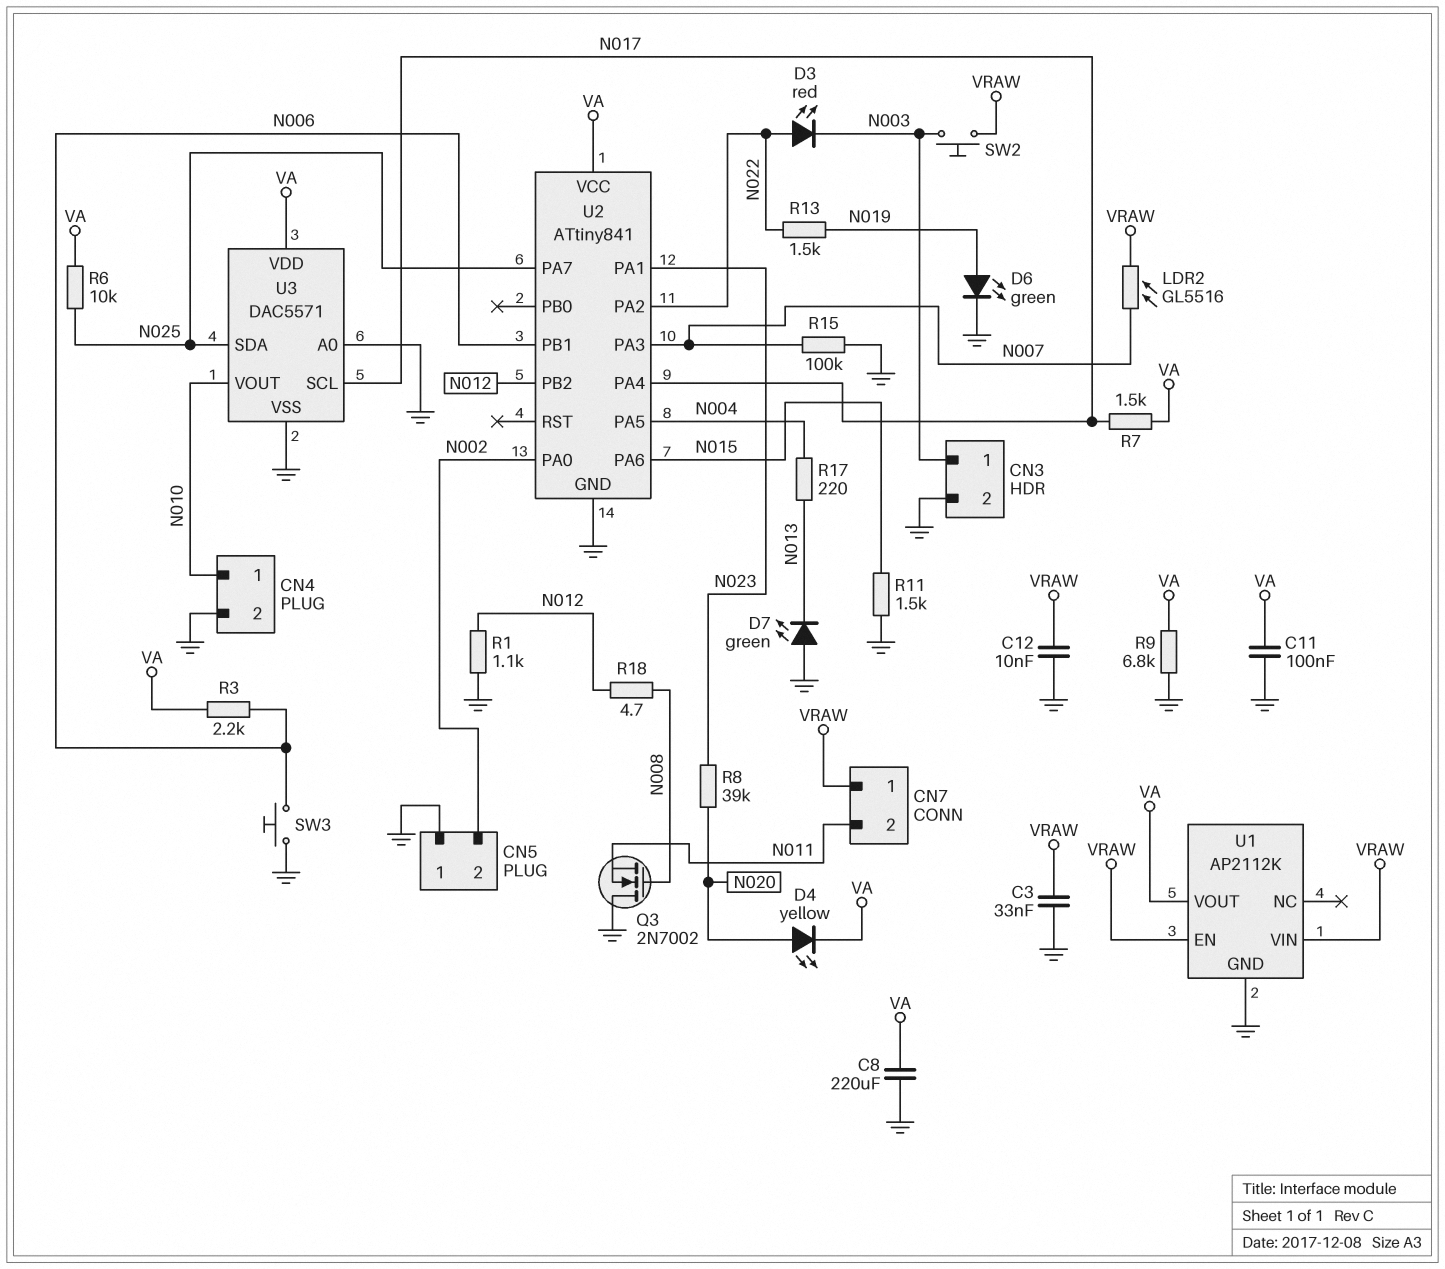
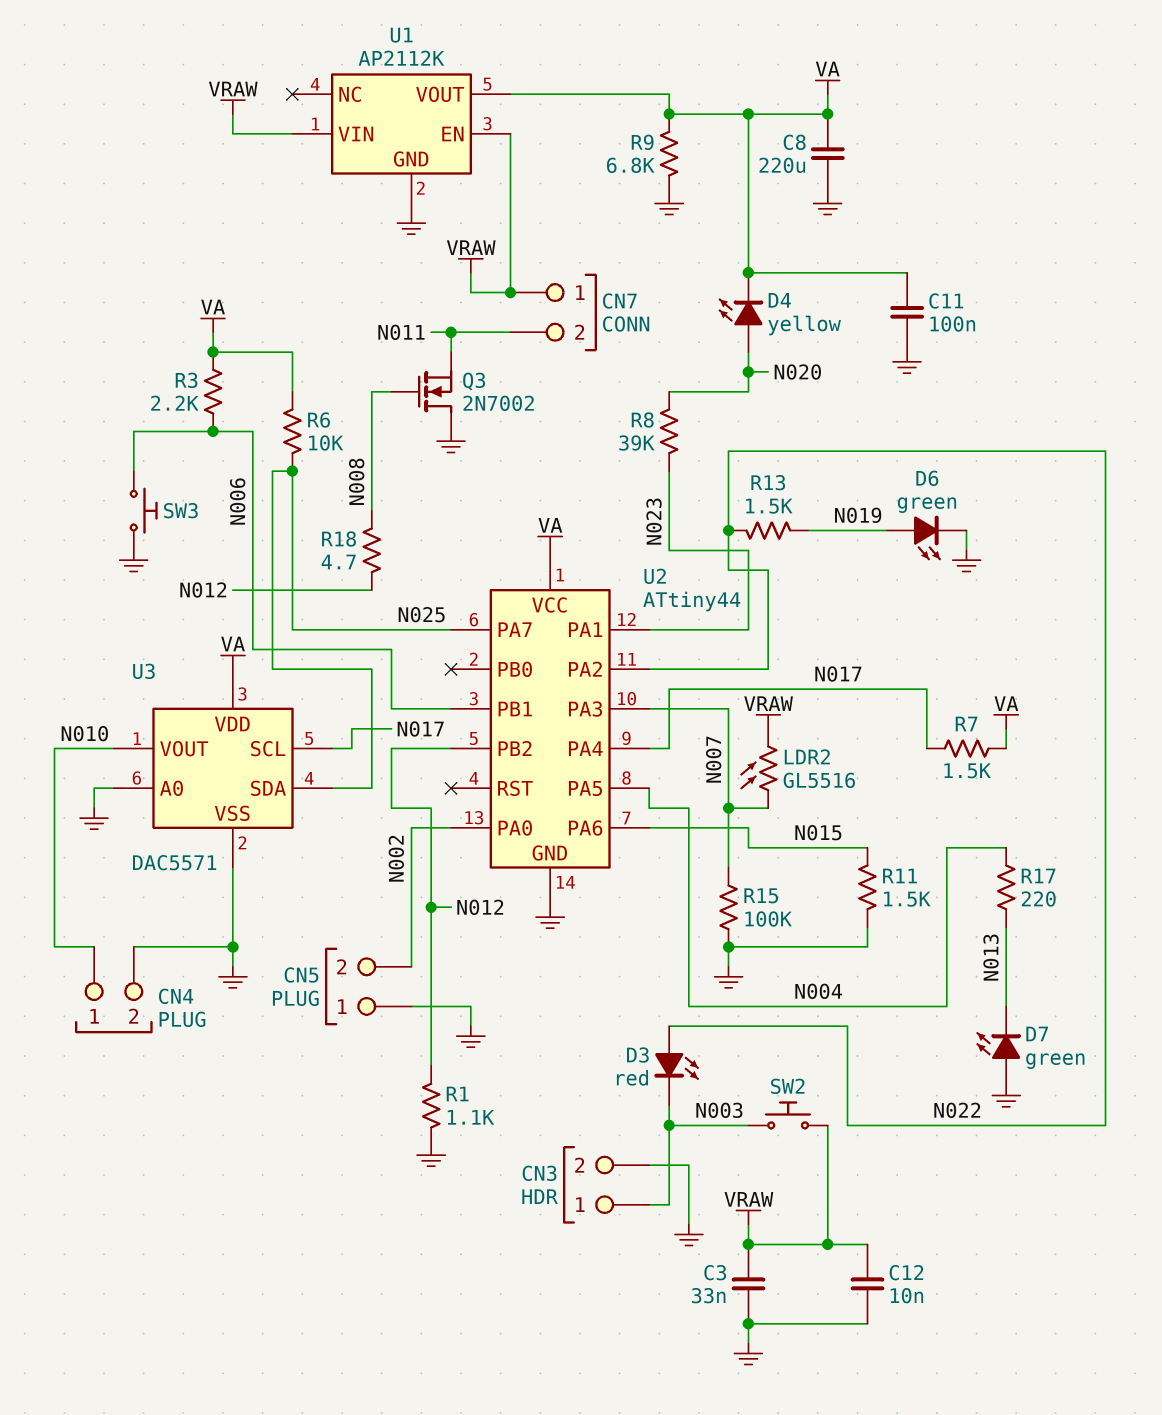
U2: ATtiny841 -> ATtiny44

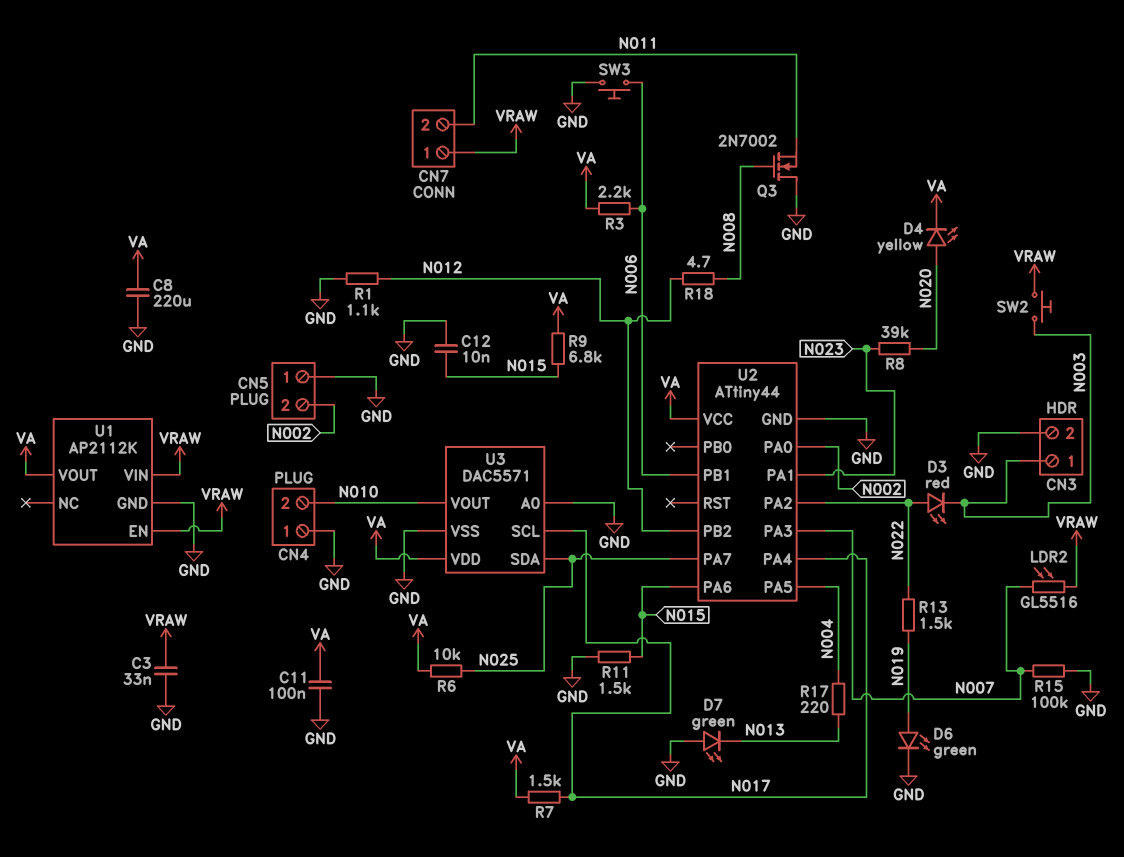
C12: 10nF (GND, VRAW) -> 10nF (GND, N015)
CN4 pin 1: N010 -> GND
CN4 pin 2: GND -> N010
R9: 6.8k (GND, VA) -> 6.8k (N015, VA)

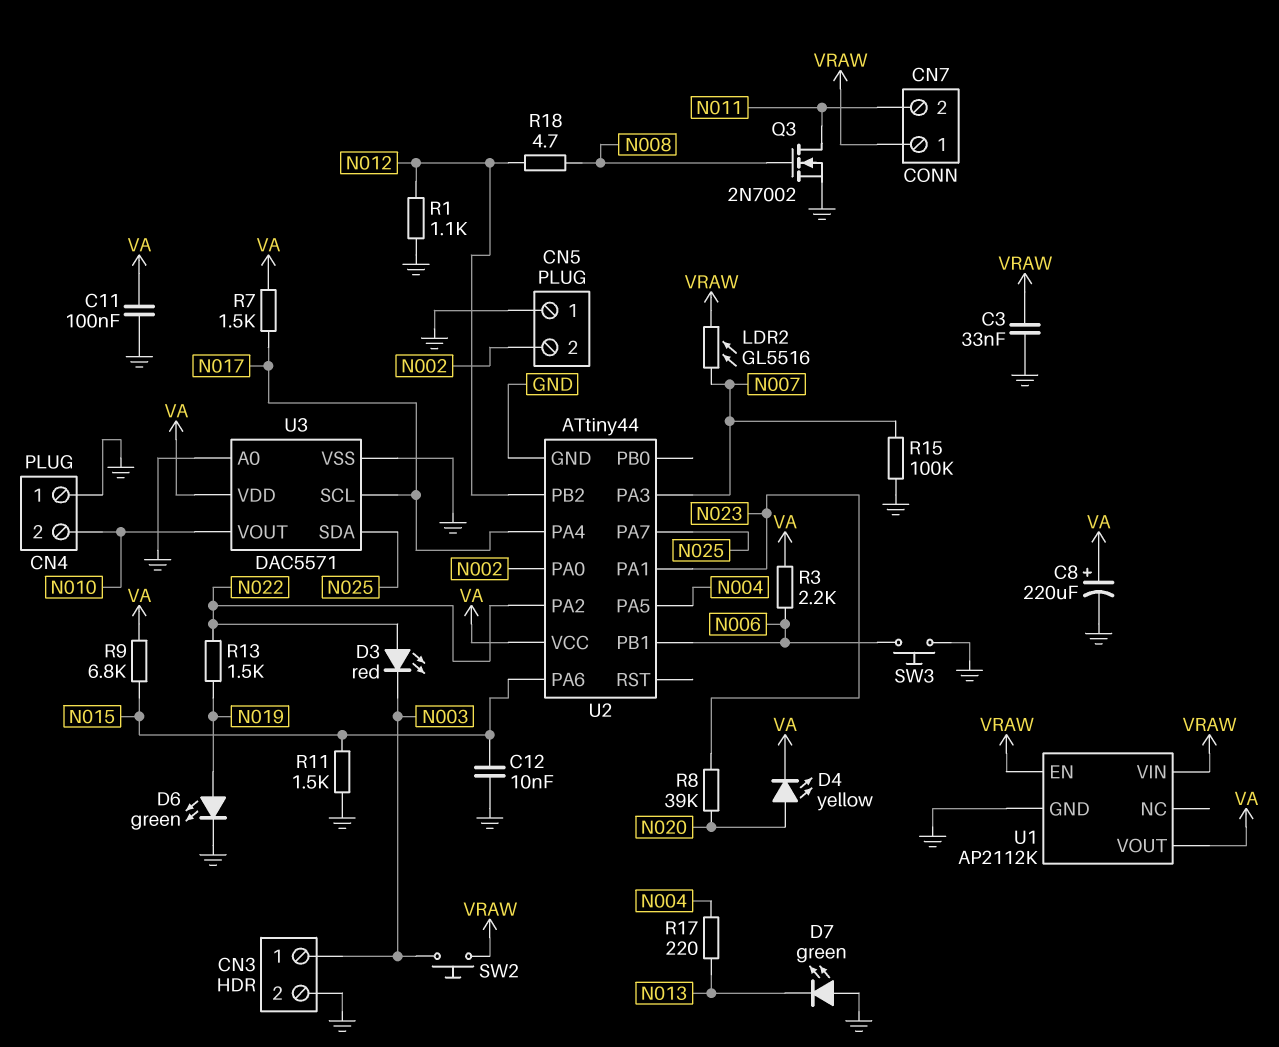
C8: 220uF (GND, VA) -> 220uF (plus VA, minus GND)
Q3: NMOS 2N7002 (G N008, D GND, S N011) -> NMOS 2N7002 (G N008, D N011, S GND)
R6: 10k (N025, VA) -> none

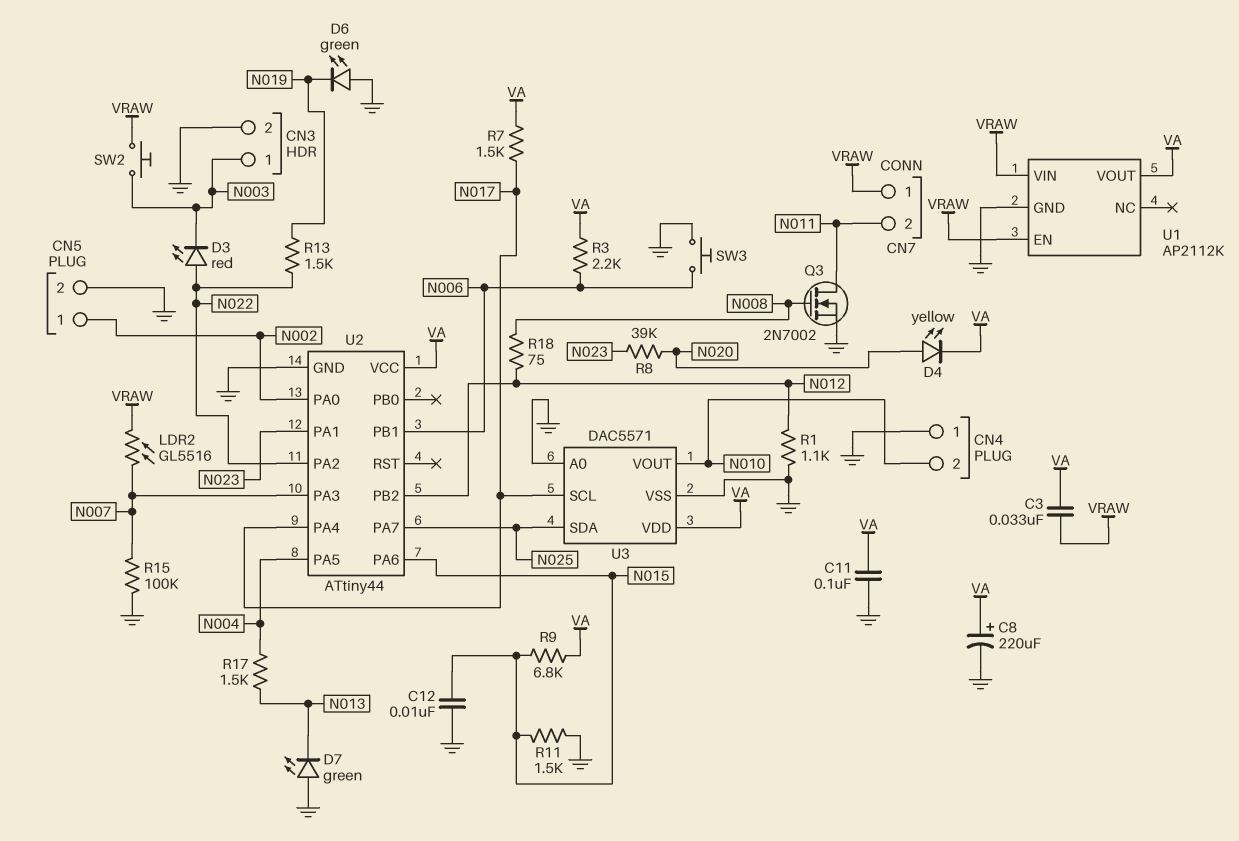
C3: 33nF (GND, VRAW) -> 33nF (VA, VRAW)
CN5 pin 1: GND -> N002
CN5 pin 2: N002 -> GND
D6: LED green (A N019, K GND) -> LED green (A GND, K N019)
R17: 220 (N004, N013) -> 1.5k (N004, N013)
R18: 4.7 (N008, N012) -> 75 (N008, N012)

